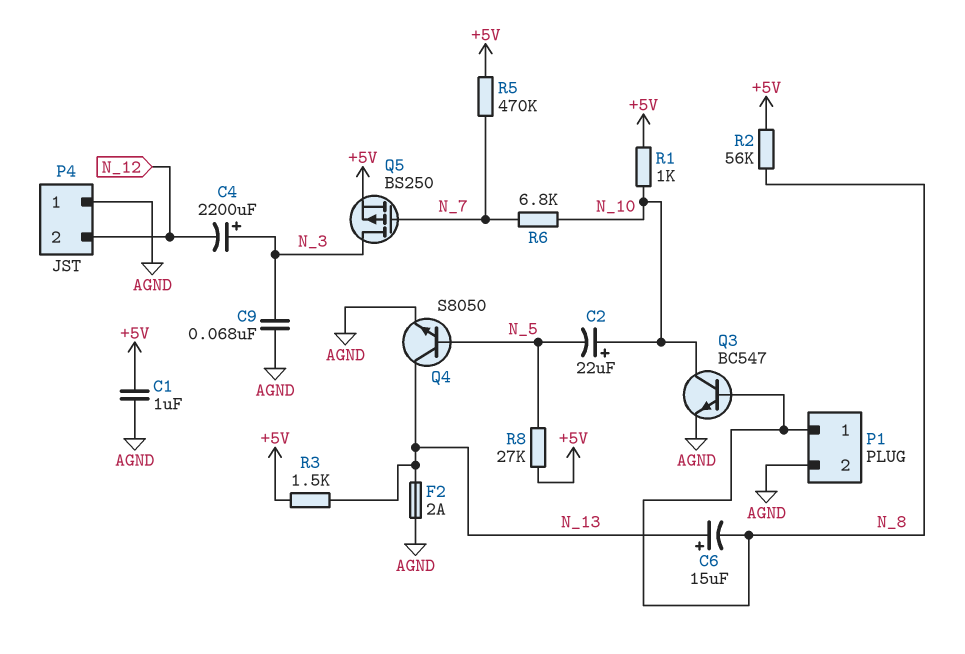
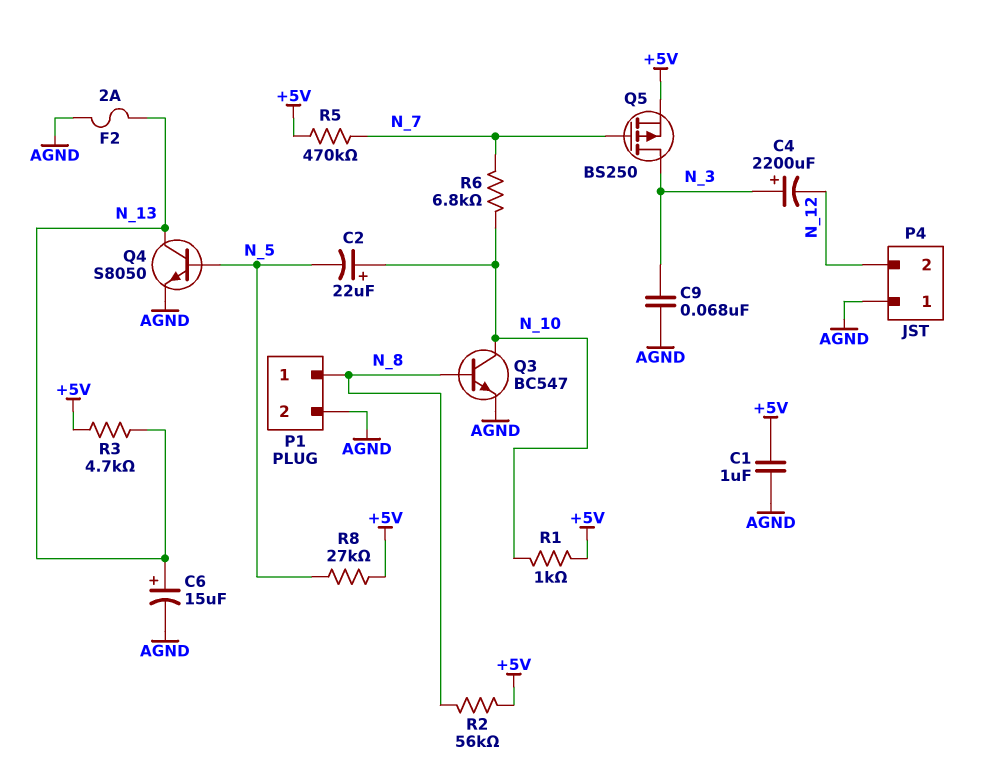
C6: 15uF (plus N_13, minus N_8) -> 15uF (plus N_13, minus AGND)
R3: 1.5k (+5V, N_13) -> 4.7k (+5V, N_13)

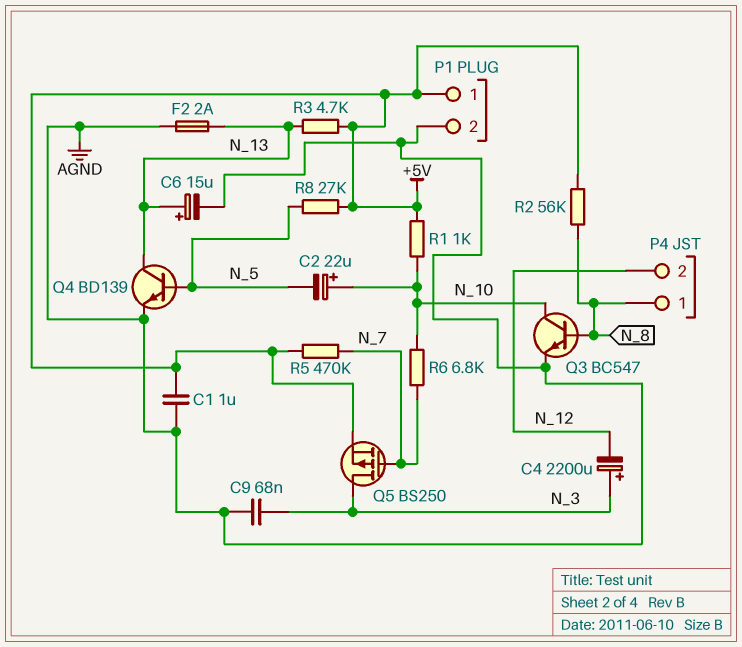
P1 pin 1: N_8 -> +5V
P4 pin 1: AGND -> N_8
Q4: NPN S8050 (B N_5, C N_13, E AGND) -> NPN BD139 (B N_5, C N_13, E AGND)

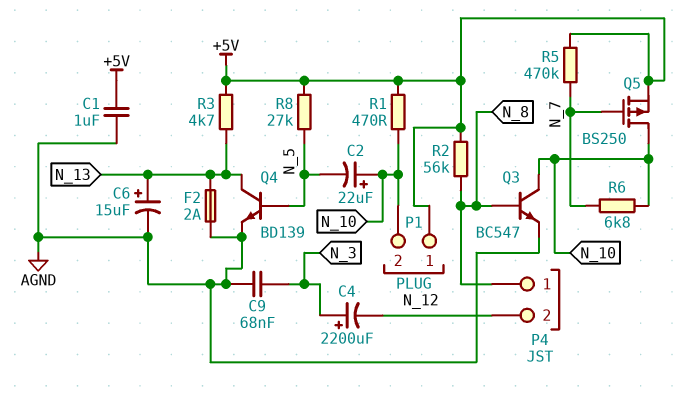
P1 pin 2: AGND -> N_10
Q5: PMOS BS250 (G N_7, D N_3, S +5V) -> PMOS BS250 (G N_7, D N_10, S +5V)
R1: 1k (+5V, N_10) -> 470 (+5V, N_10)

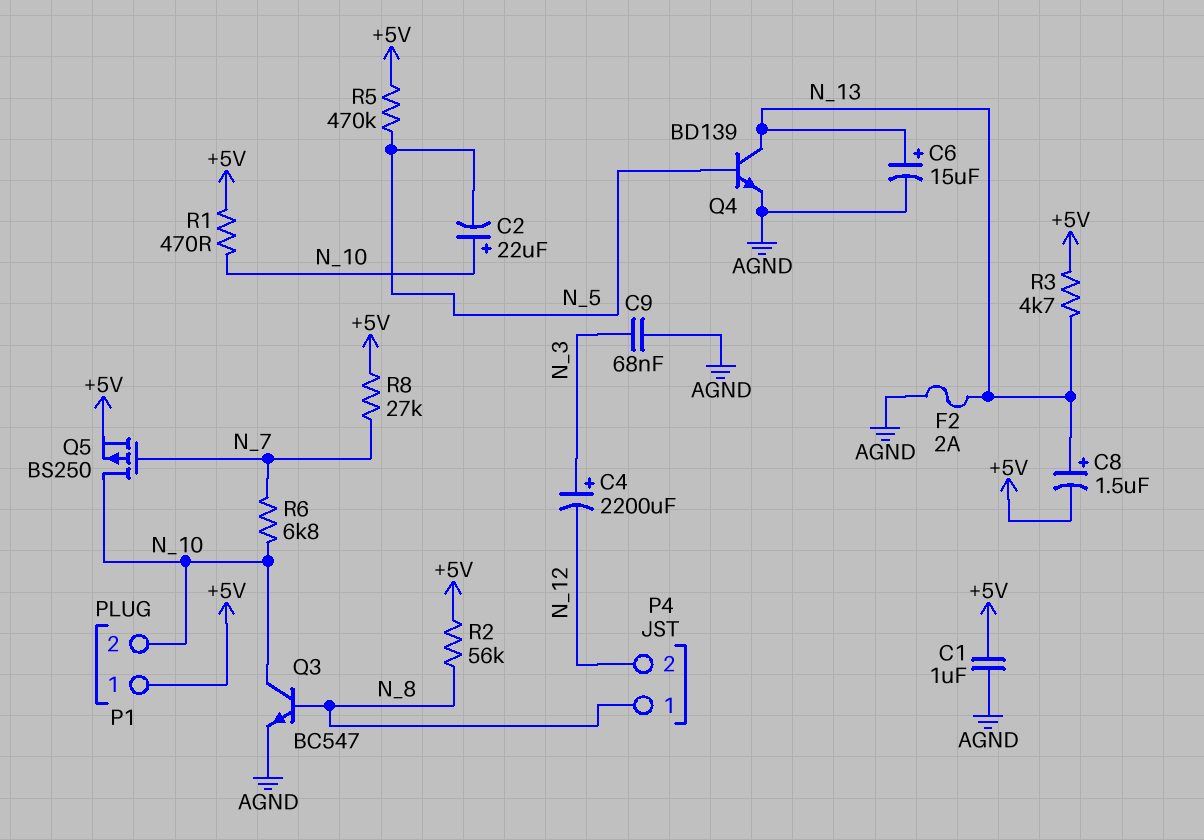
C8: none -> 1.5uF (plus N_13, minus +5V)
R5: 470k (+5V, N_7) -> 470k (+5V, N_5)
R8: 27k (+5V, N_5) -> 27k (+5V, N_7)

